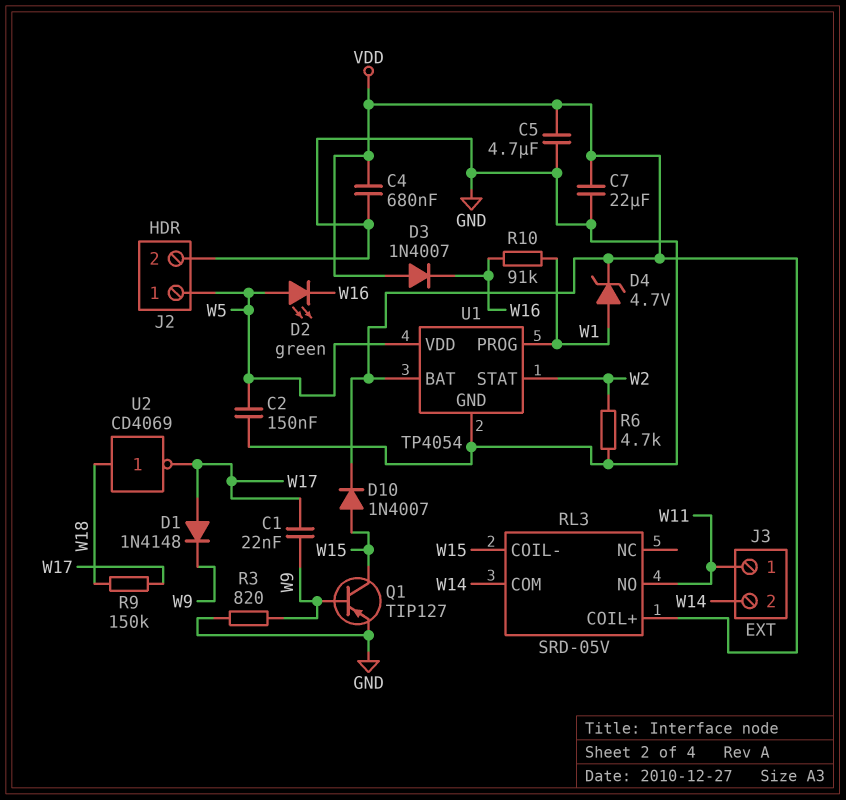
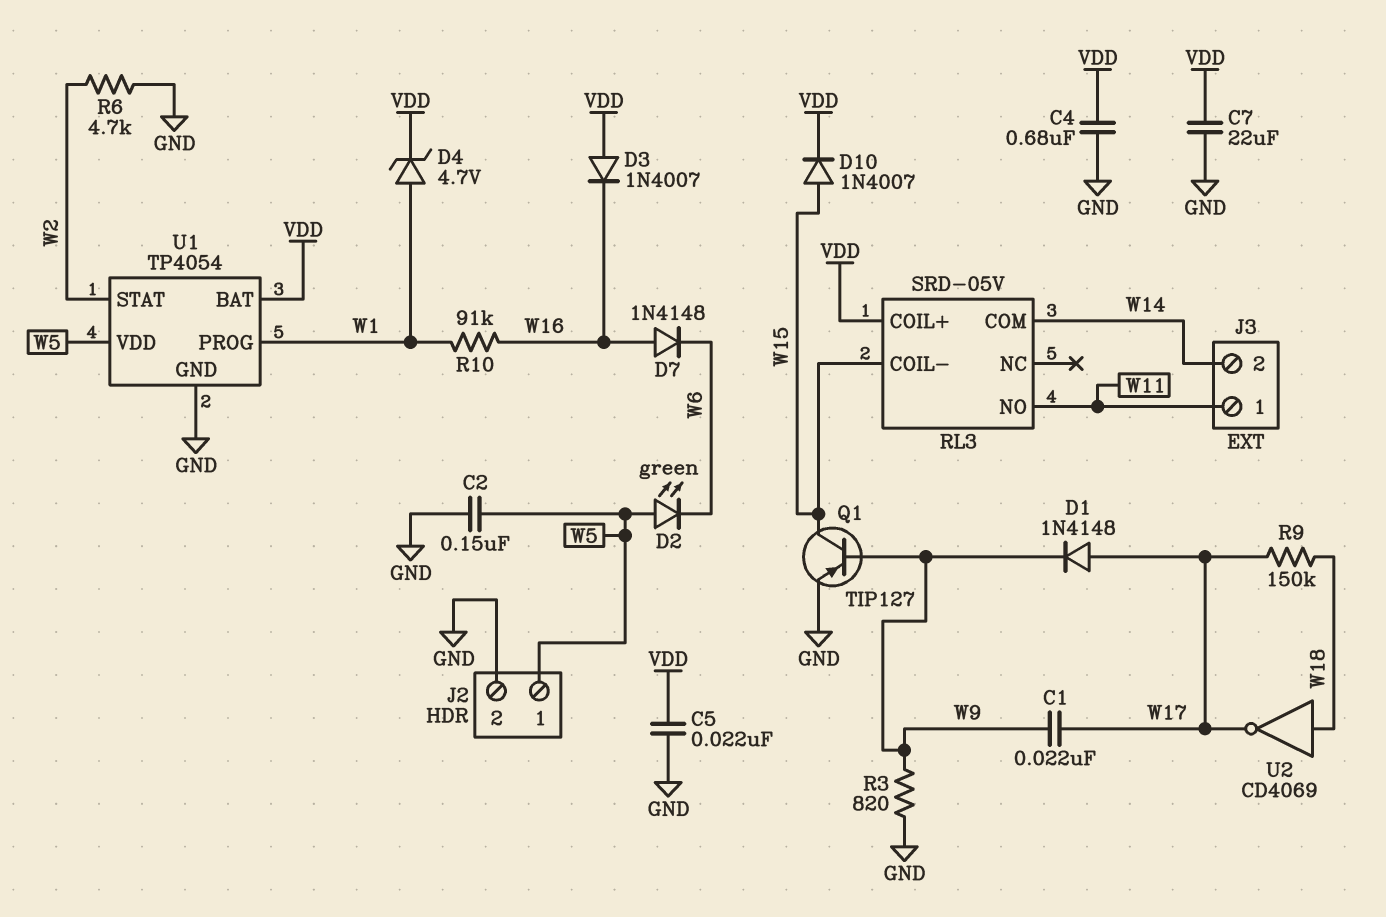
C5: 4.7uF (GND, VDD) -> 22nF (GND, VDD)
D2: LED green (A W5, K W16) -> LED green (A W5, K W6)
D7: none -> diode 1N4148 (A W16, K W6)

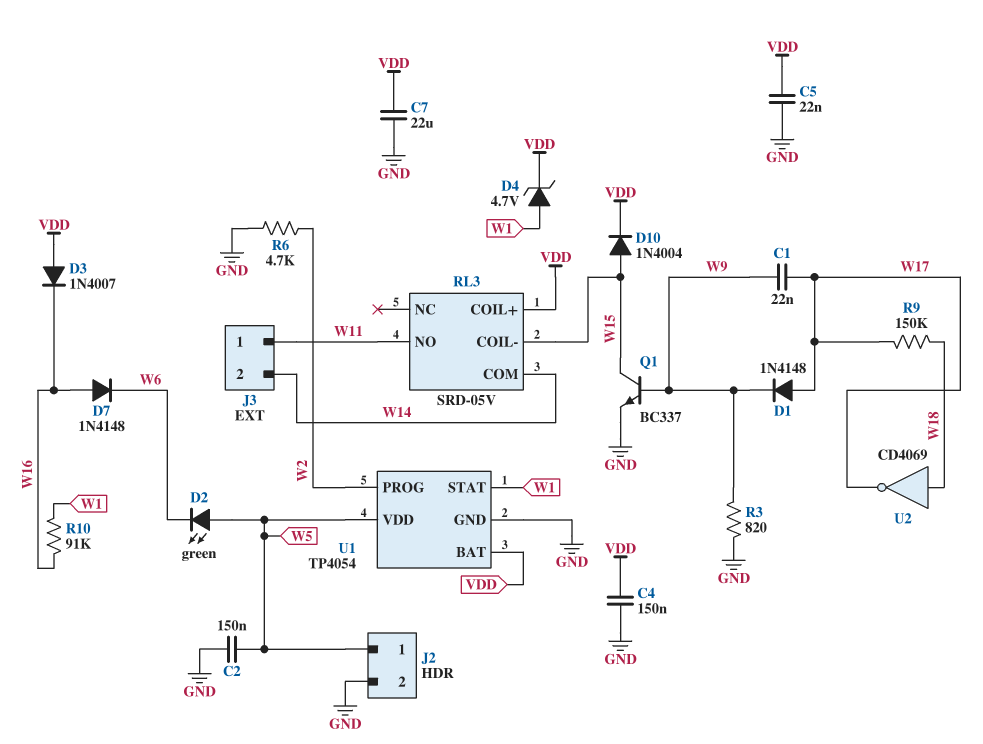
C4: 680nF (GND, VDD) -> 150nF (GND, VDD)
D10: diode 1N4007 (A W15, K VDD) -> diode 1N4004 (A W15, K VDD)
Q1: PNP TIP127 (B W9, C W15, E GND) -> NPN BC337 (B W9, C W15, E GND)
U1 pin PROG: W1 -> W2
U1 pin STAT: W2 -> W1

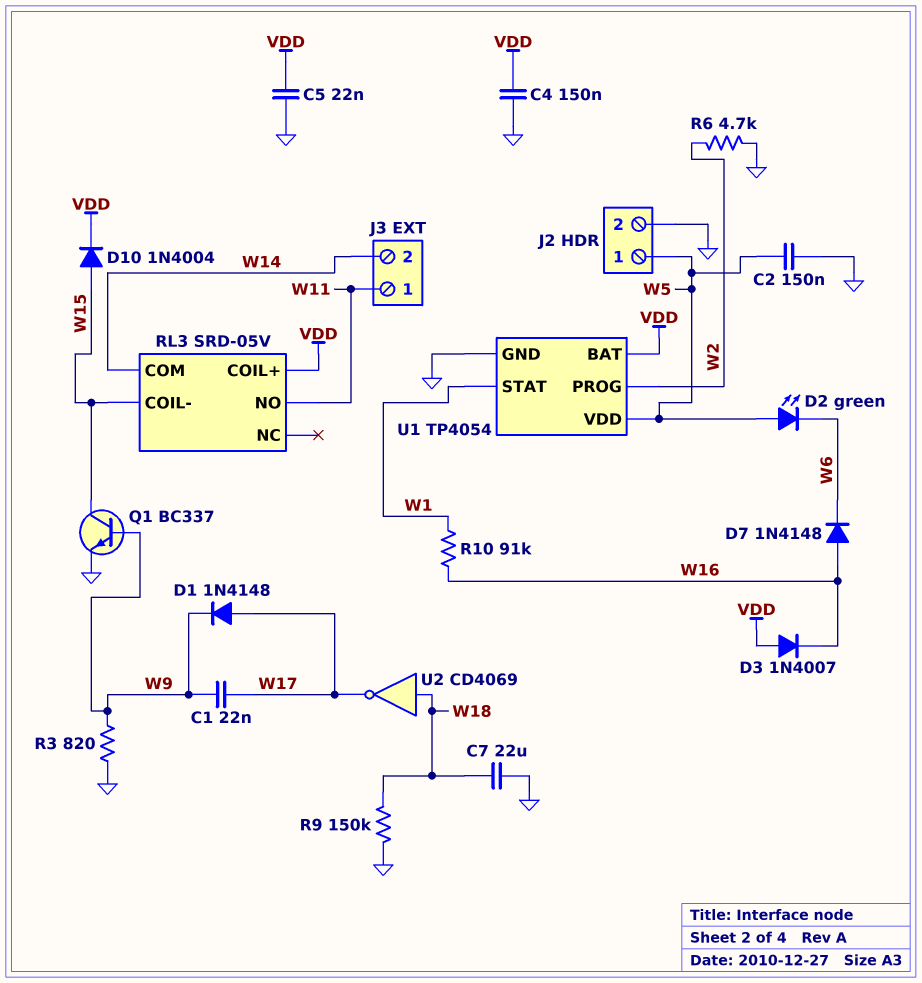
C7: 22uF (GND, VDD) -> 22uF (GND, W18)
D4: zener 4.7V (A W1, K VDD) -> none
R9: 150k (W17, W18) -> 150k (GND, W18)

